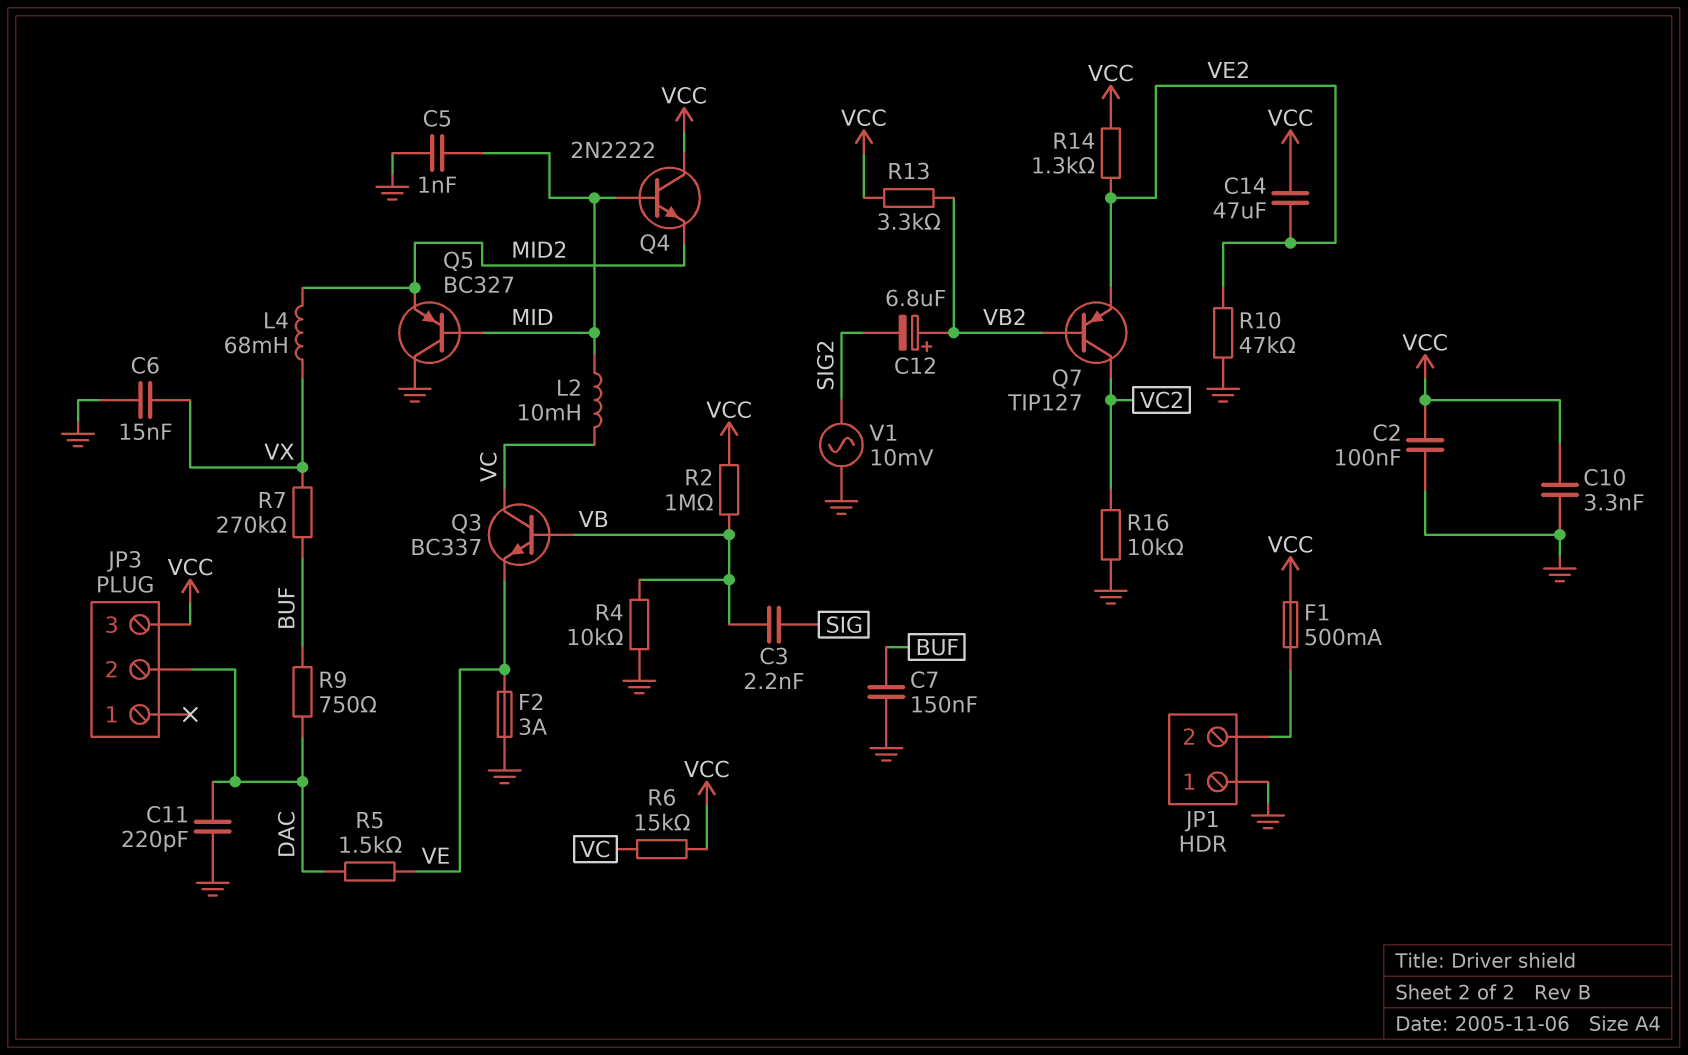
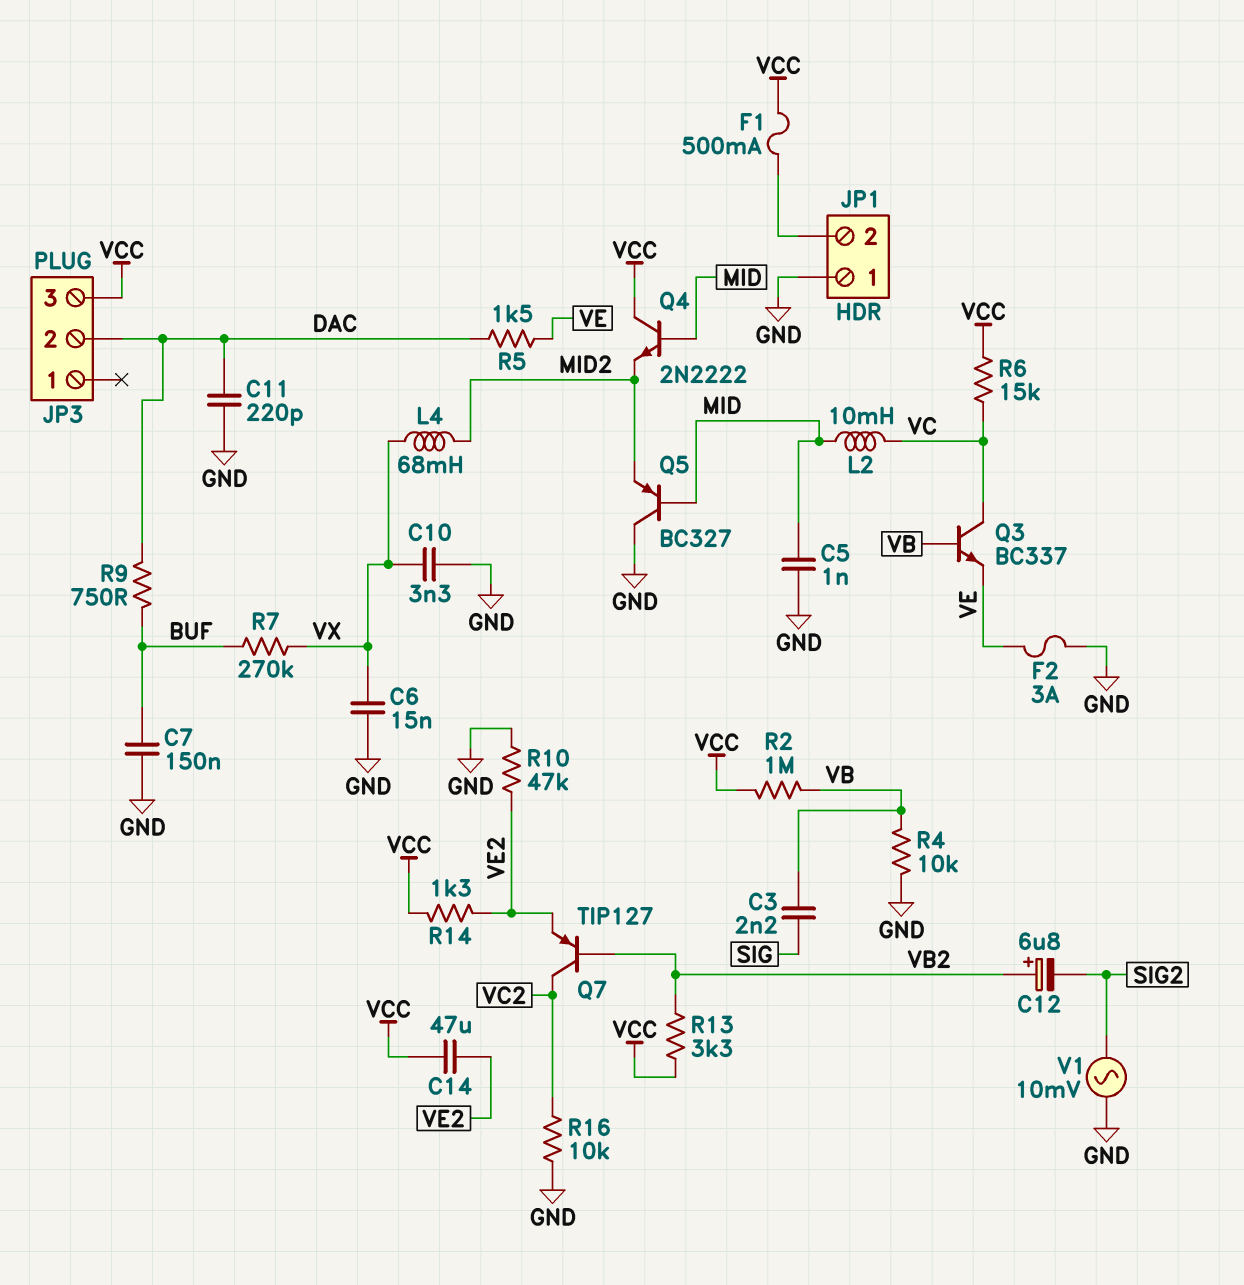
C2: 100nF (GND, VCC) -> none
C10: 3.3nF (GND, VCC) -> 3.3nF (GND, VX)

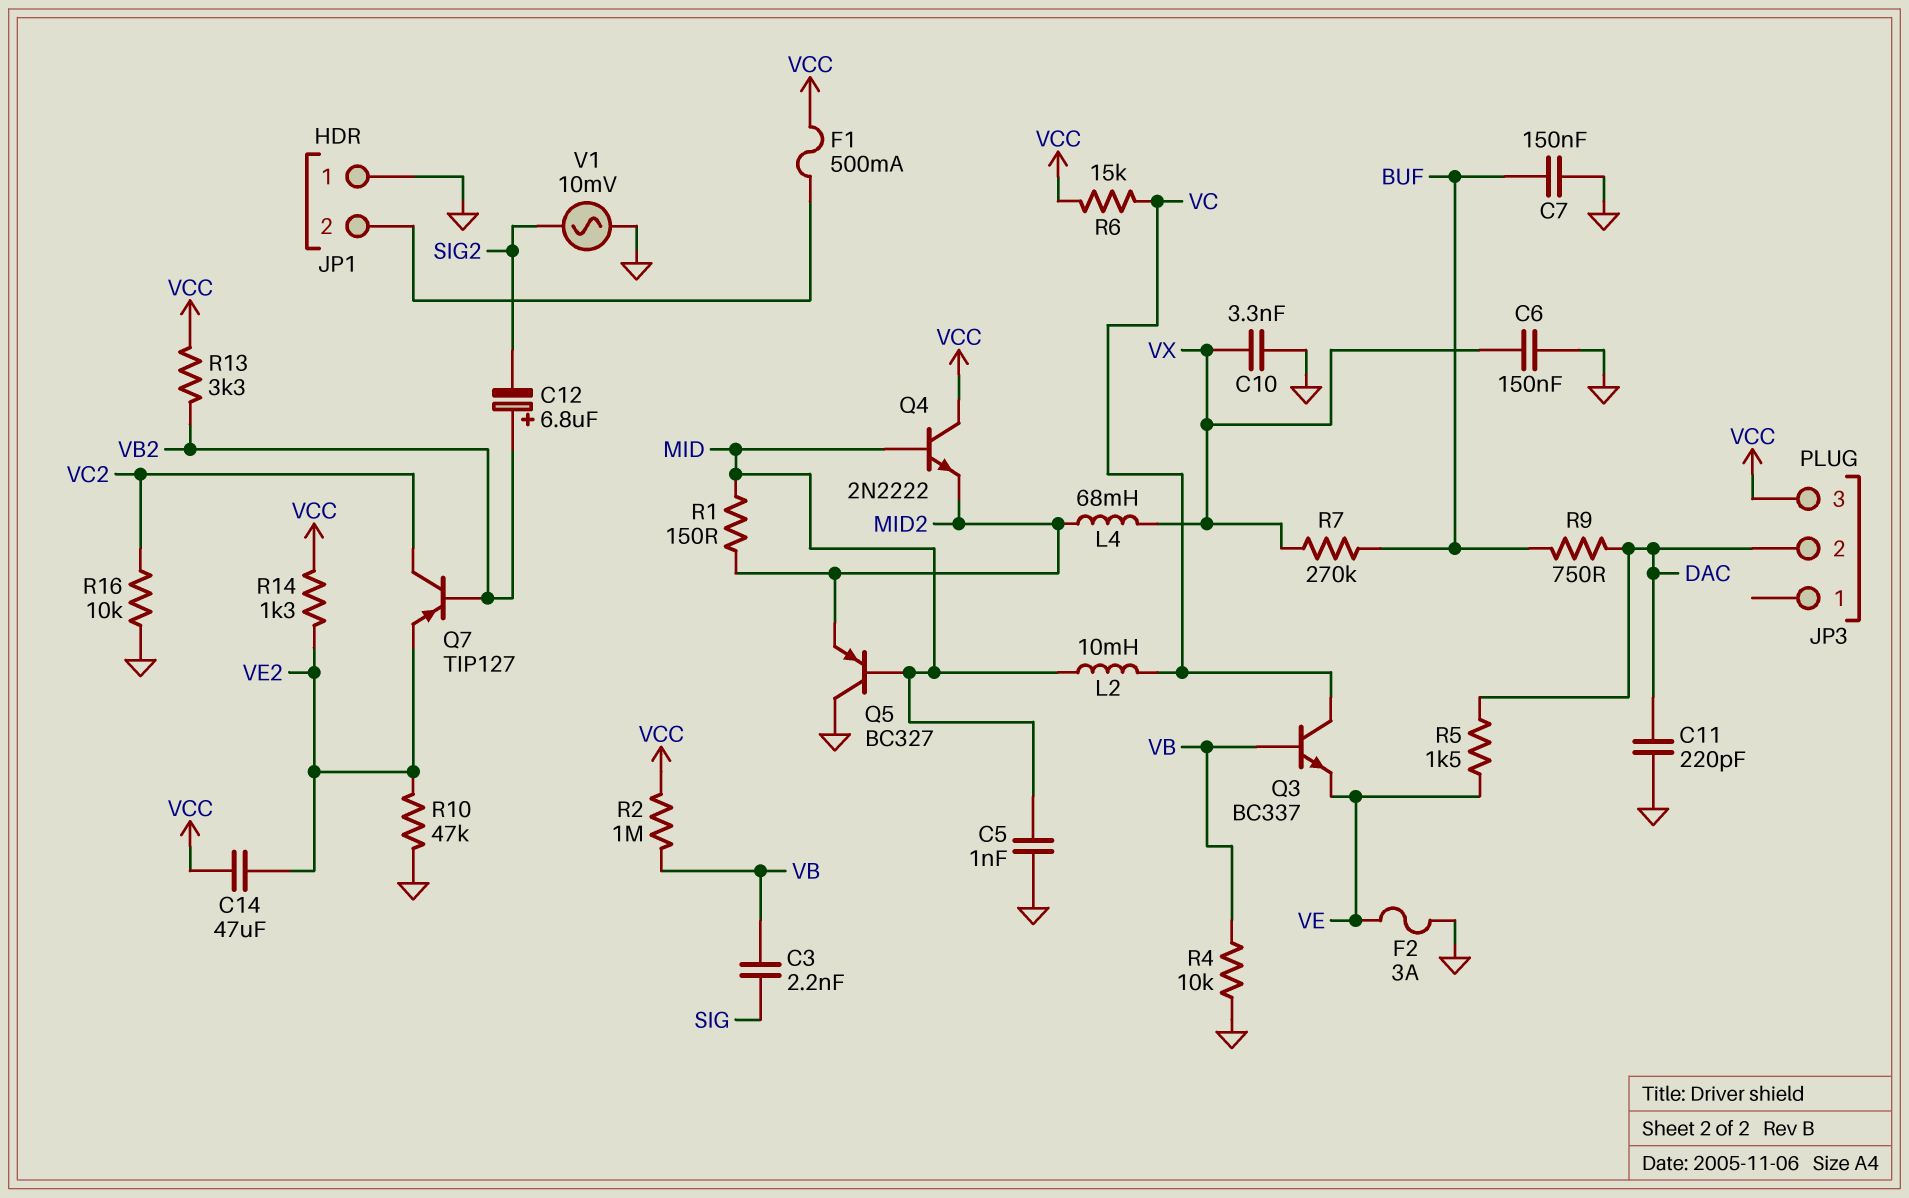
C6: 15nF (GND, VX) -> 150nF (GND, VX)
R1: none -> 150 (MID, MID2)

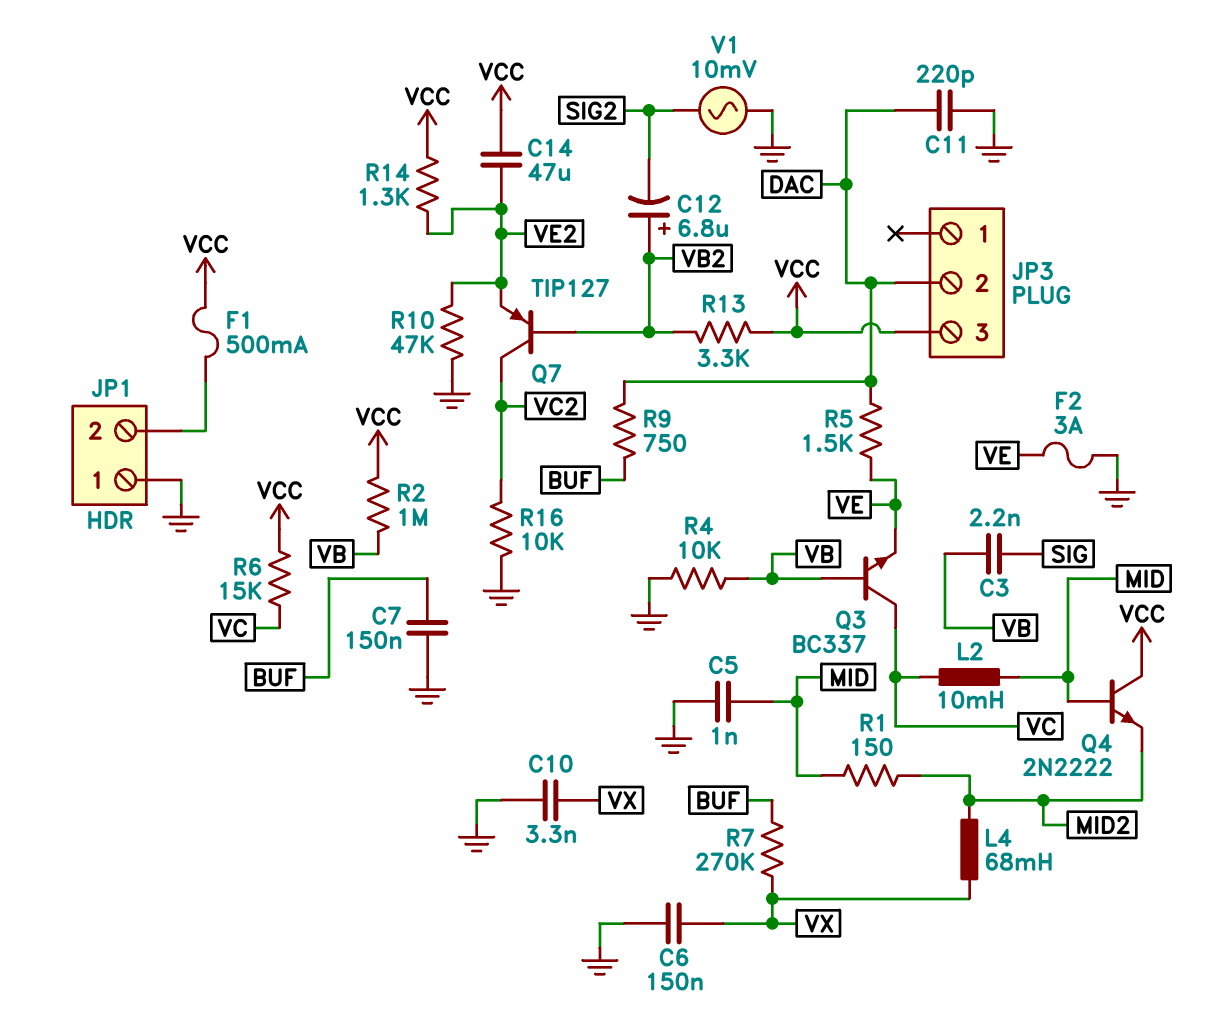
Q5: PNP BC327 (B MID, C GND, E MID2) -> none

